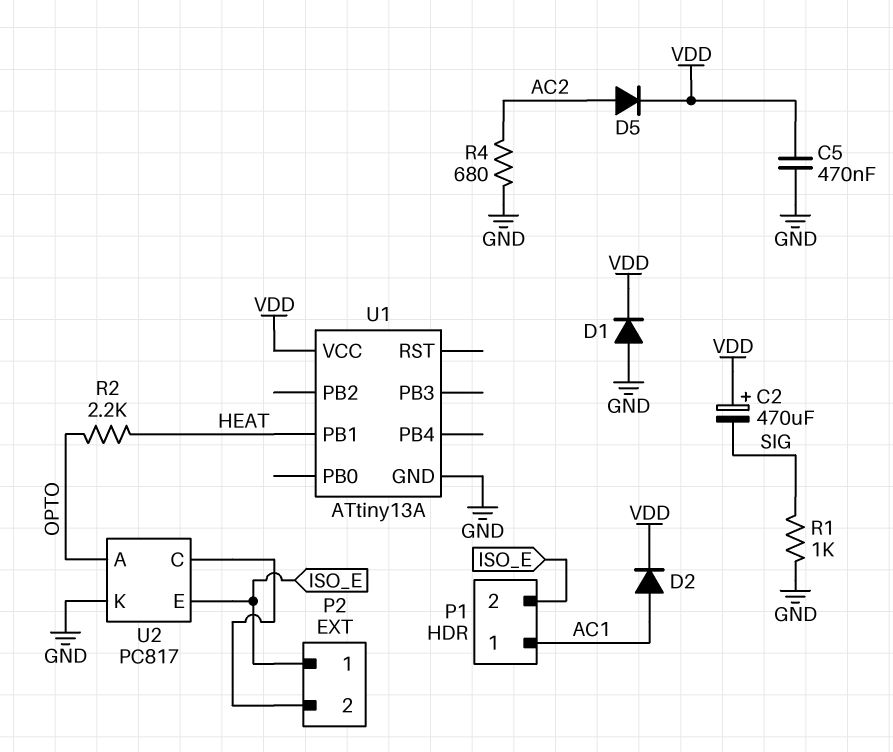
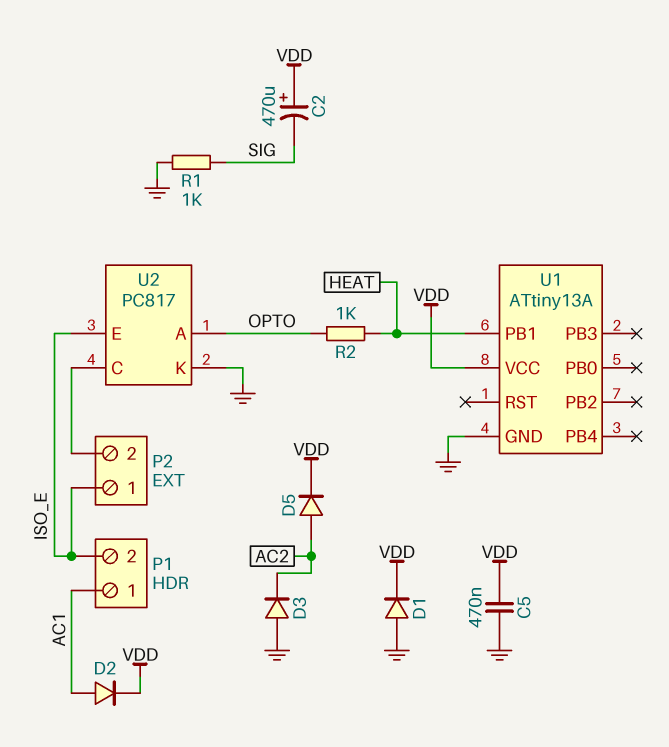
D3: none -> diode (A GND, K AC2)
R2: 2.2k (HEAT, OPTO) -> 1k (HEAT, OPTO)
R4: 680 (AC2, GND) -> none

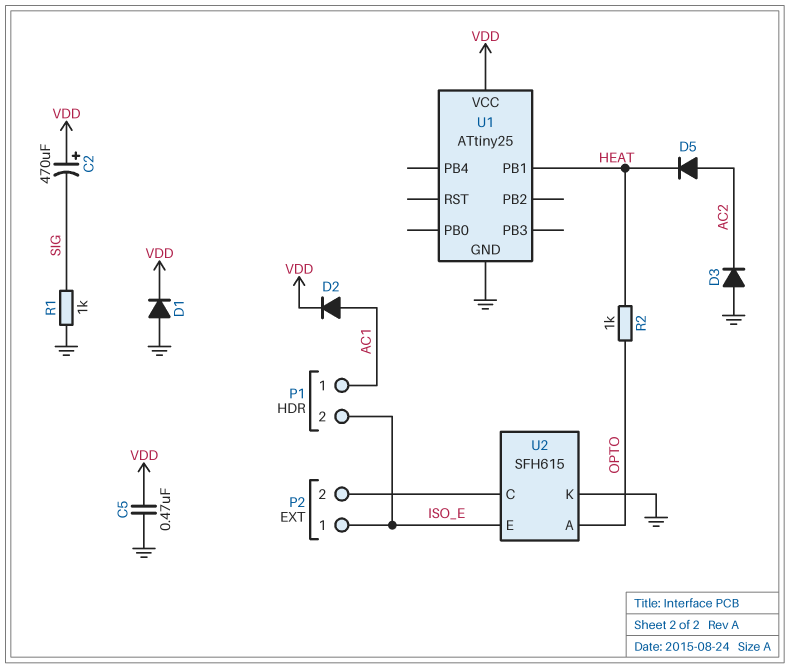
D5: diode (A AC2, K VDD) -> diode (A AC2, K HEAT)
U1: ATtiny13A -> ATtiny25
U2: PC817 -> SFH615

